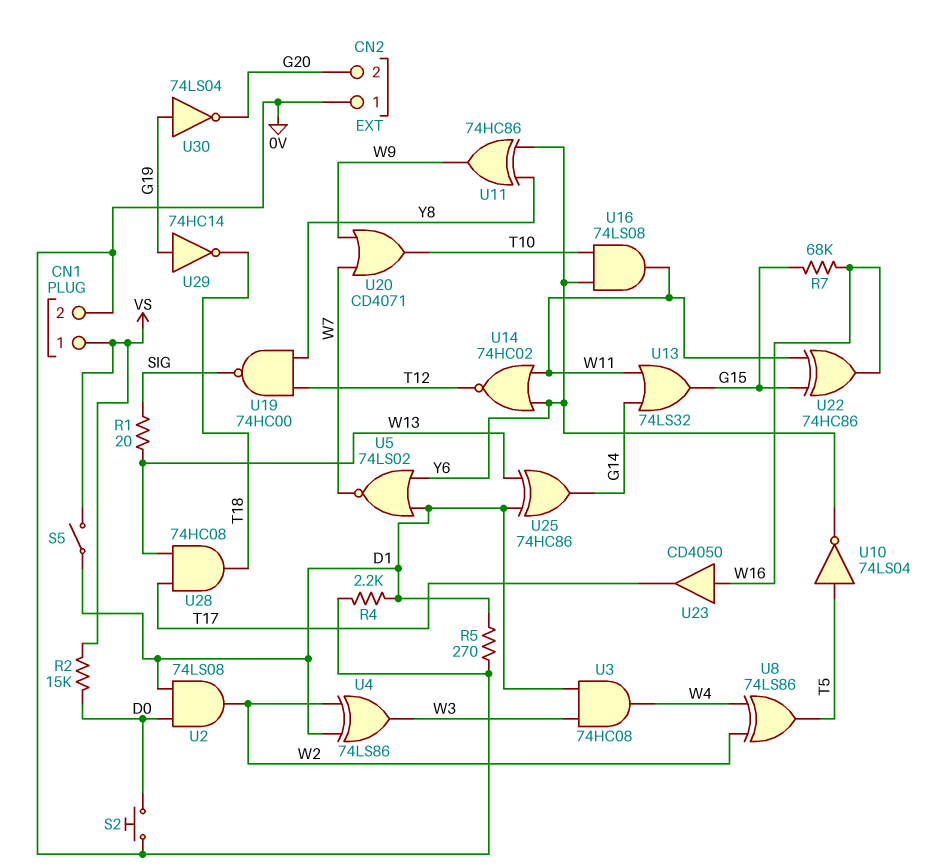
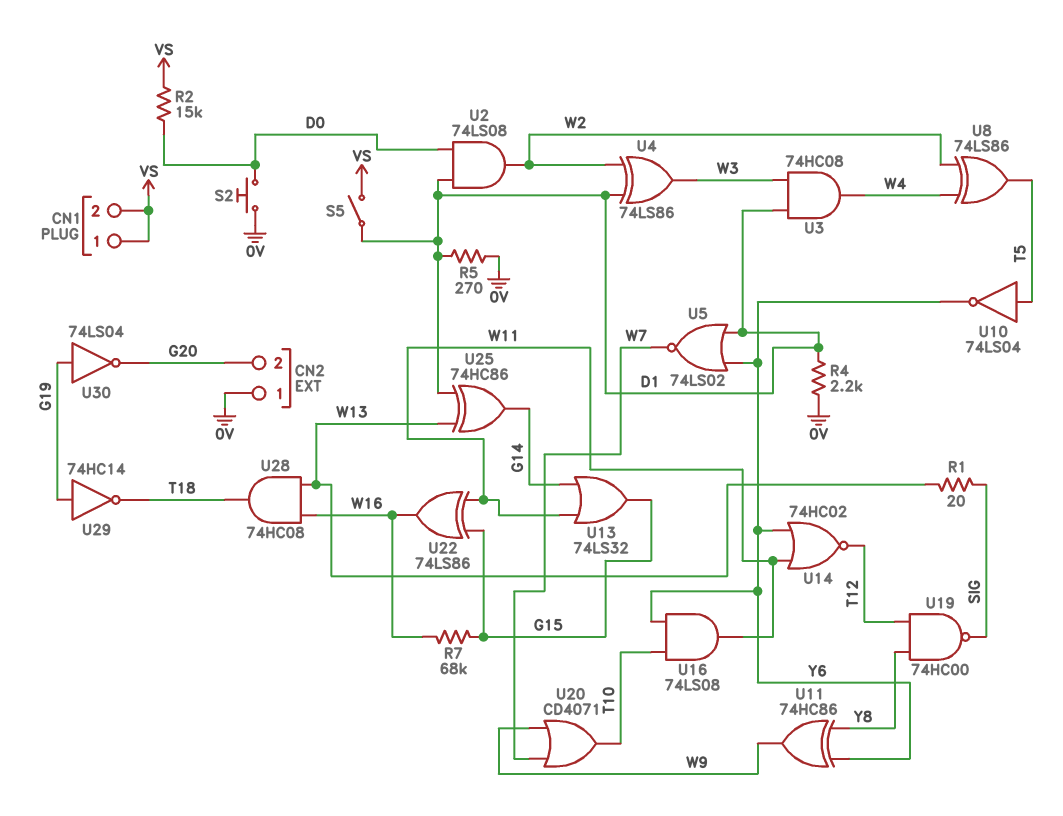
CN1 pin 2: 0V -> VS
U22: XOR 74HC86 (in G15, in W11, out W16) -> XOR 74LS86 (in G15, in W11, out W16)
U23: buffer CD4050 (in W16, out T17) -> none
U28: AND 74HC08 (in T17, in W13, out T18) -> AND 74HC08 (in W13, in W16, out T18)

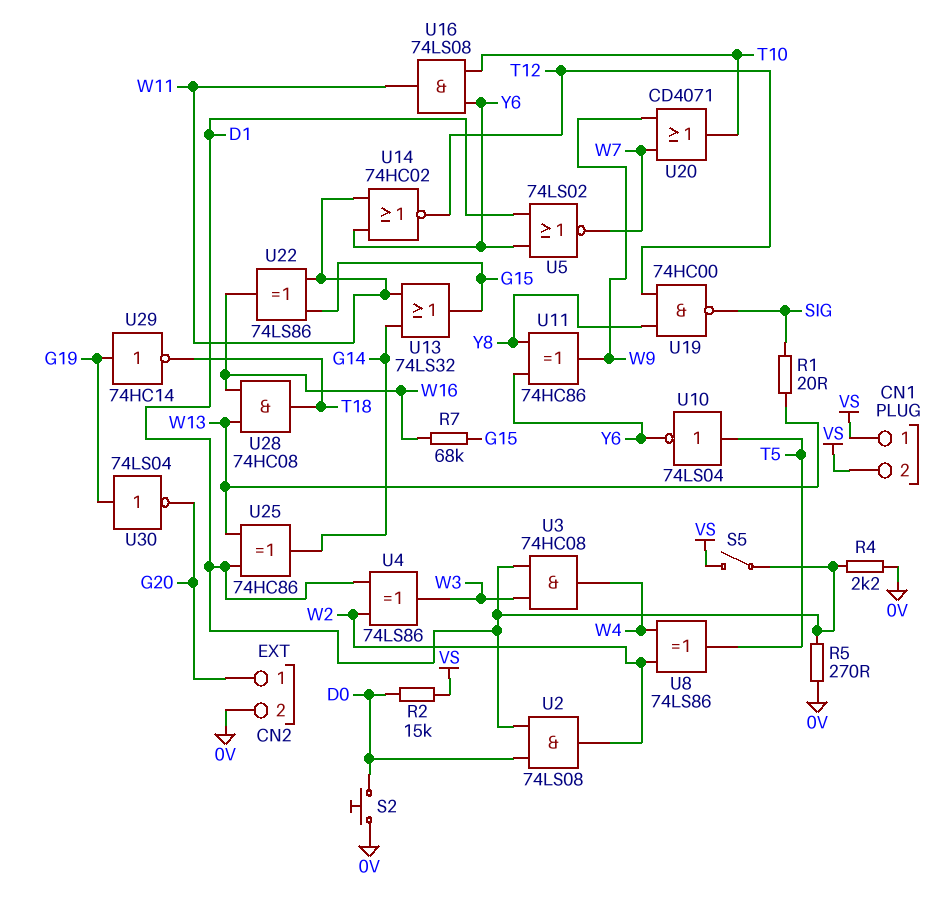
CN2 pin 1: 0V -> G20
CN2 pin 2: G20 -> 0V

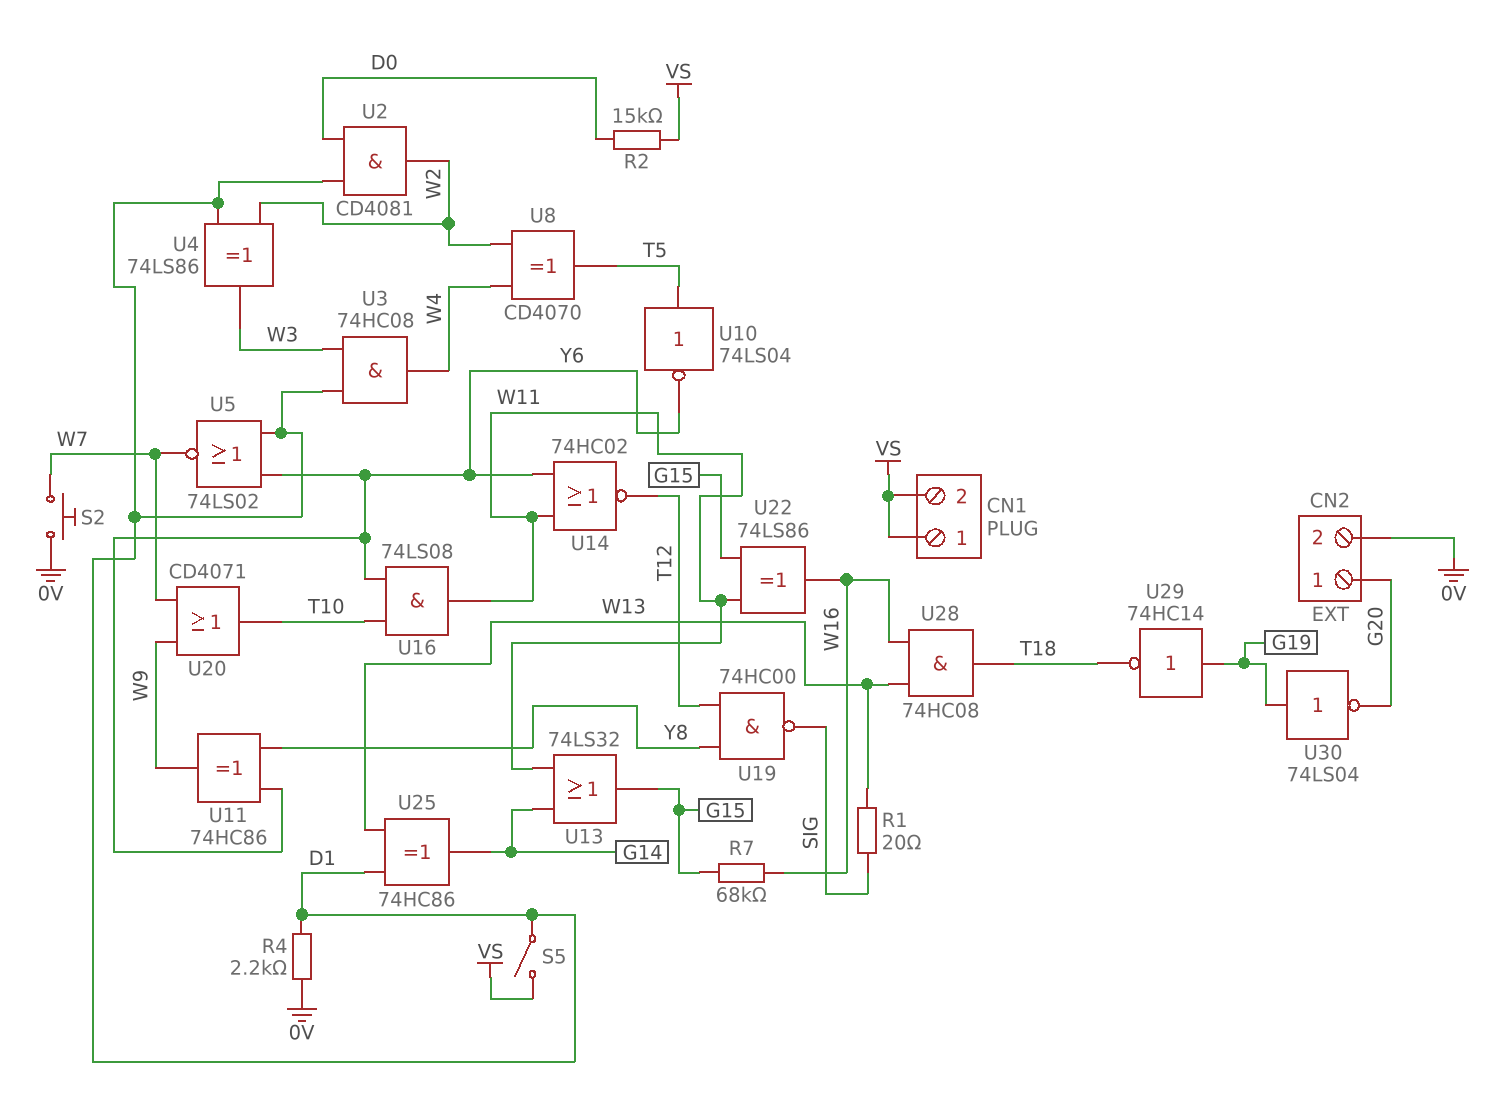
R5: 270 (0V, D1) -> none
S2: button (0V, D0) -> button (0V, W7)
U2: AND 74LS08 (in D0, in D1, out W2) -> AND CD4081 (in D0, in D1, out W2)
U8: XOR 74LS86 (in W2, in W4, out T5) -> XOR CD4070 (in W2, in W4, out T5)

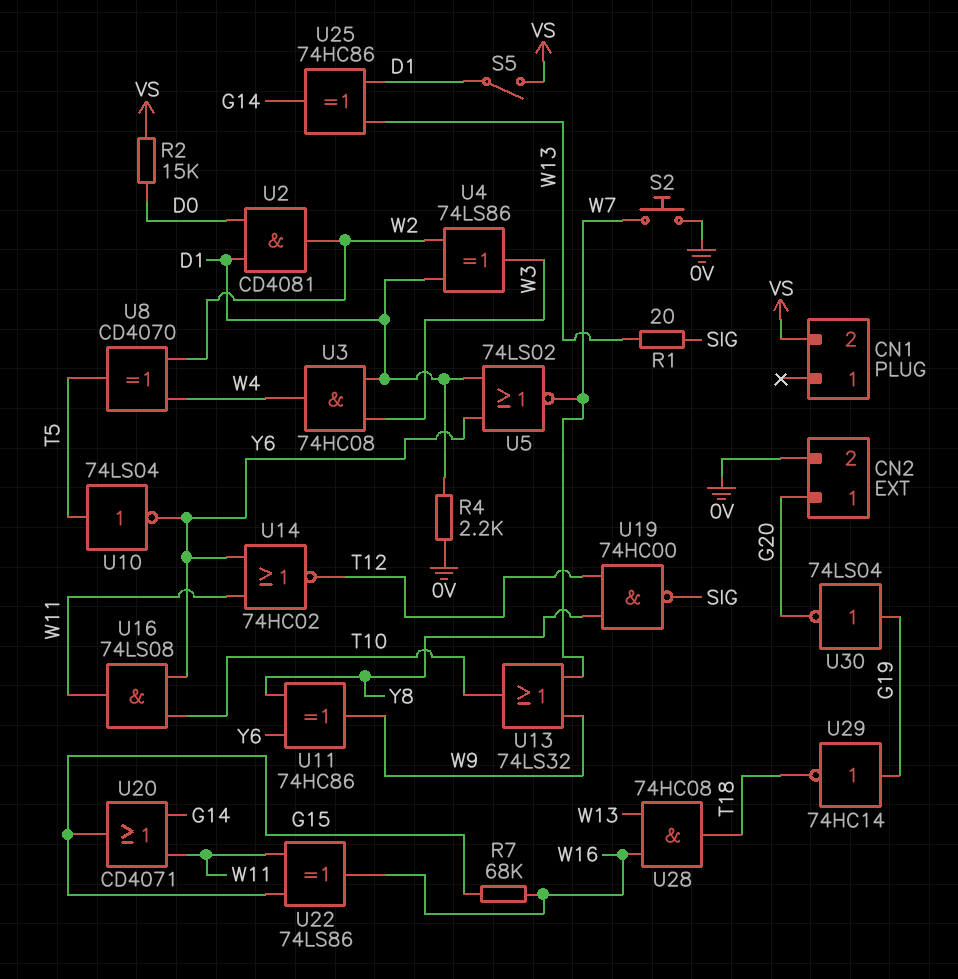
CN1 pin 1: VS -> none
U13: OR 74LS32 (in G14, in W11, out G15) -> OR 74LS32 (in W7, in W9, out T10)
U20: OR CD4071 (in W7, in W9, out T10) -> OR CD4071 (in G14, in W11, out G15)

